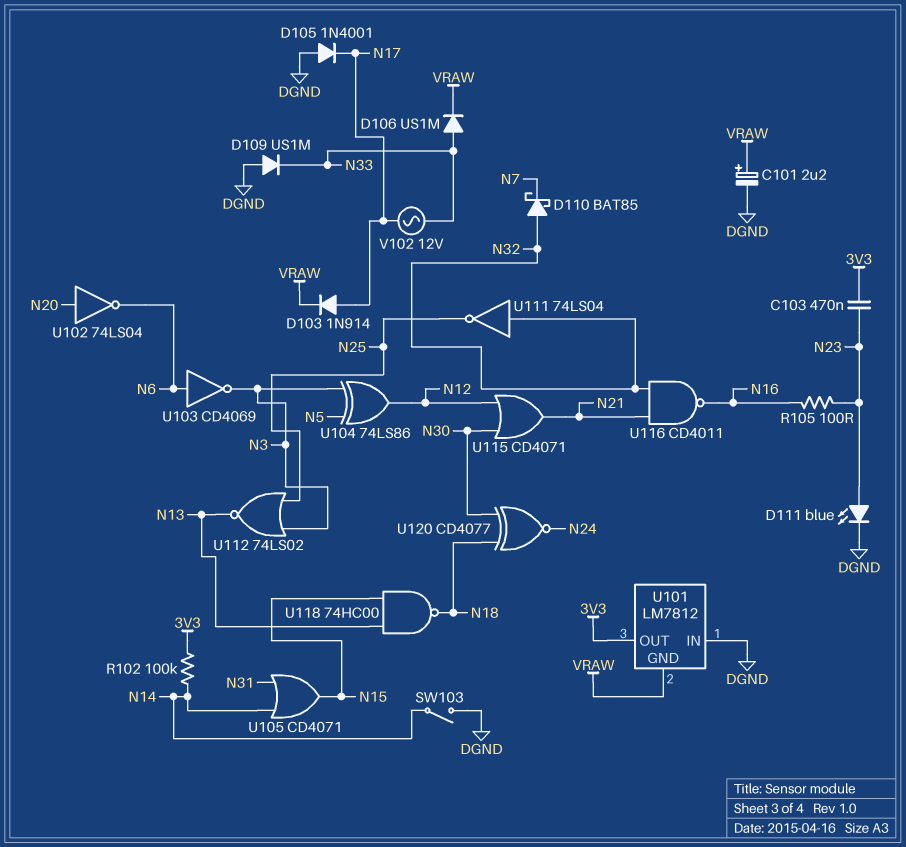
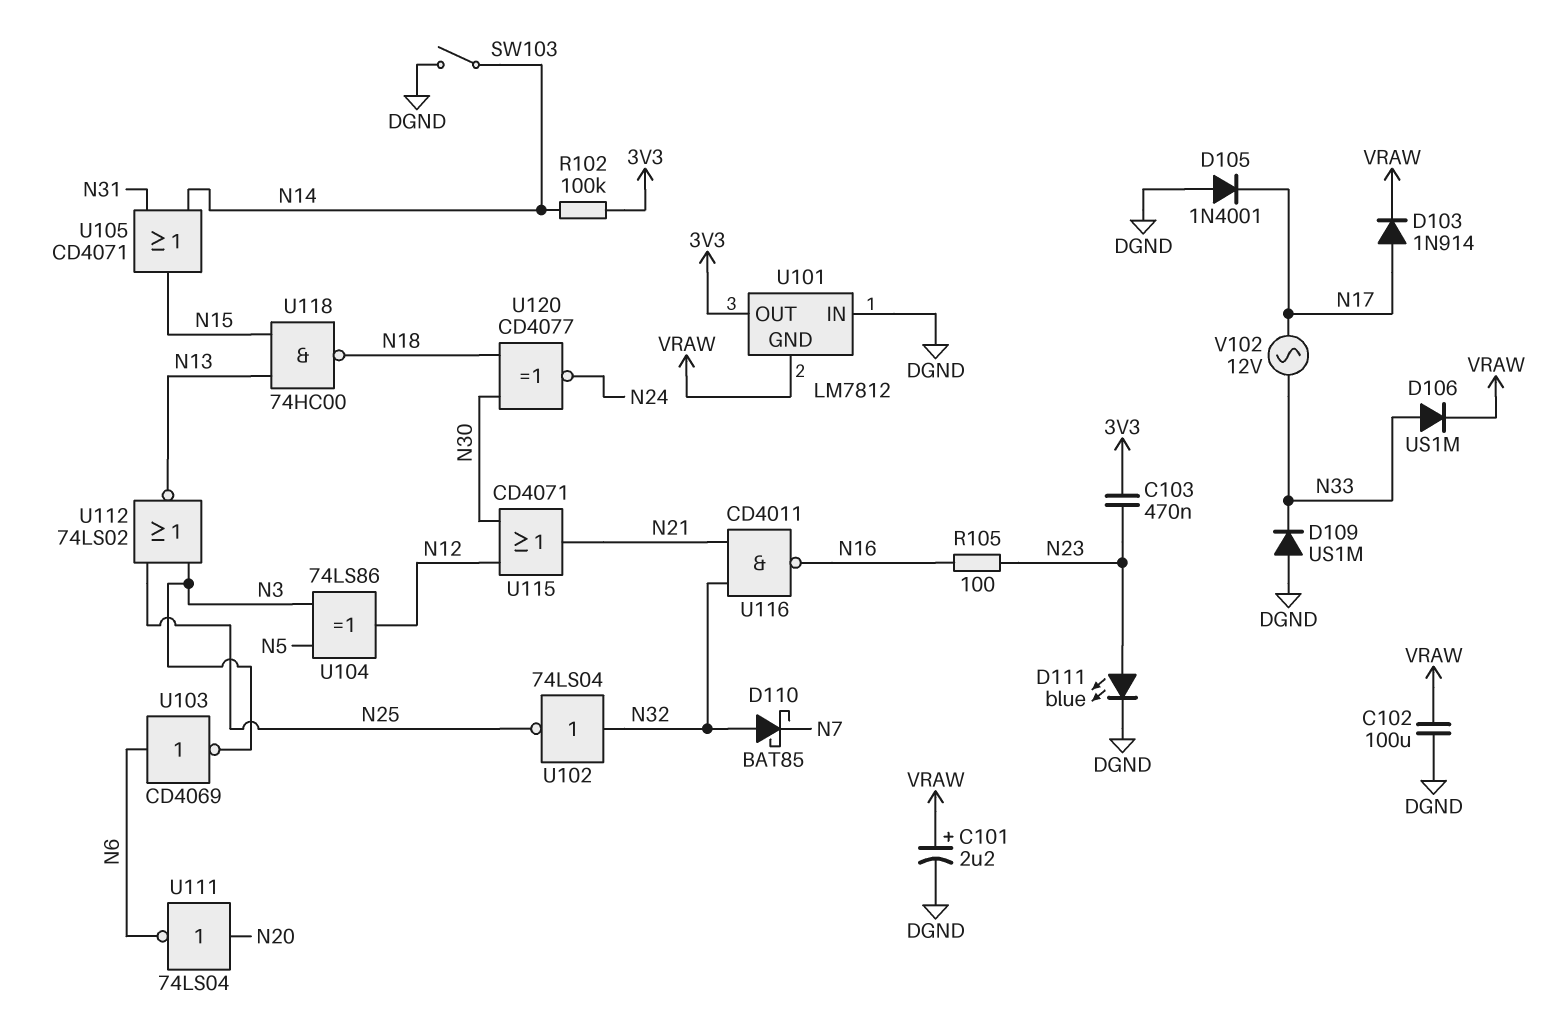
C102: none -> 100uF (DGND, VRAW)
U102: NOT 74LS04 (in N20, out N6) -> NOT 74LS04 (in N32, out N25)
U111: NOT 74LS04 (in N32, out N25) -> NOT 74LS04 (in N20, out N6)

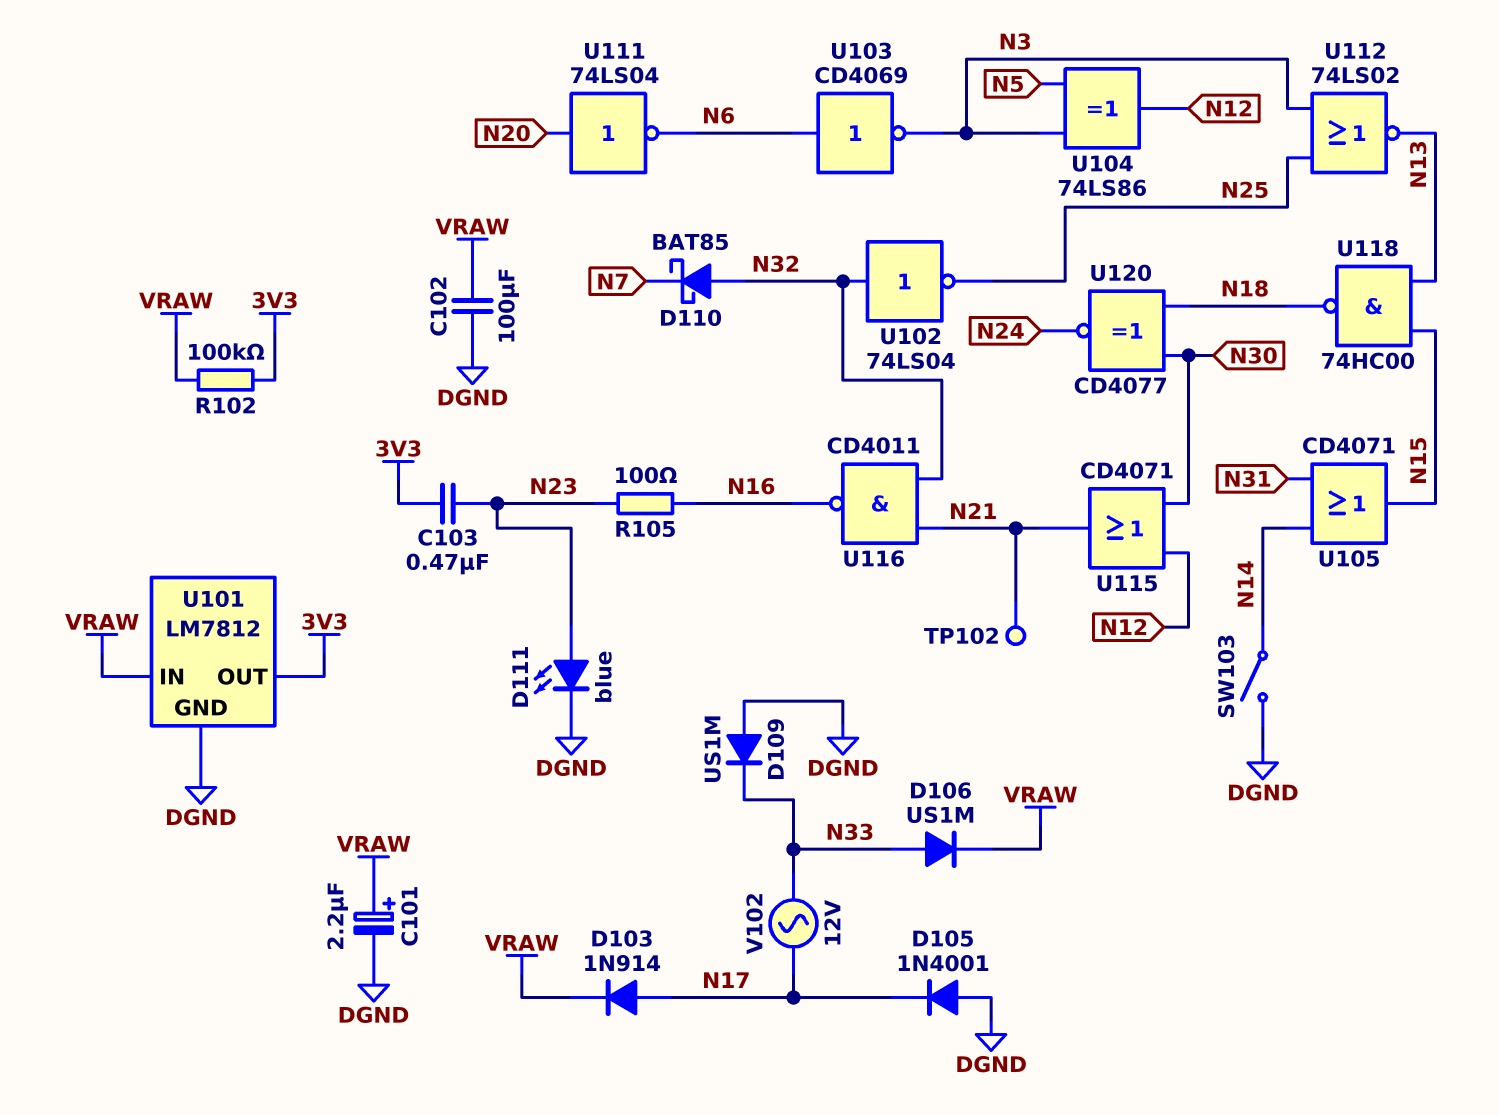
R102: 100k (3V3, N14) -> 100k (3V3, VRAW)
TP102: none -> test point (N21)
U101 pin GND: VRAW -> DGND
U101 pin IN: DGND -> VRAW

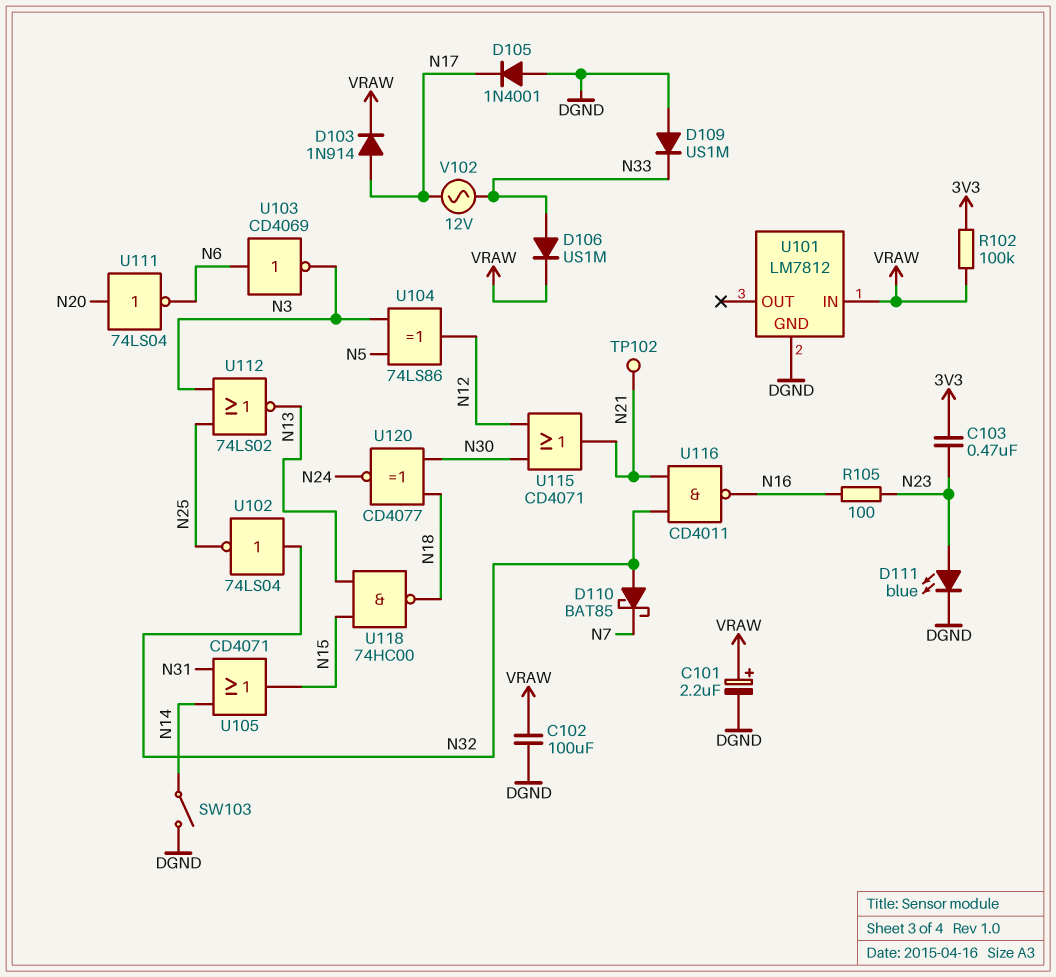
U101 pin OUT: 3V3 -> none

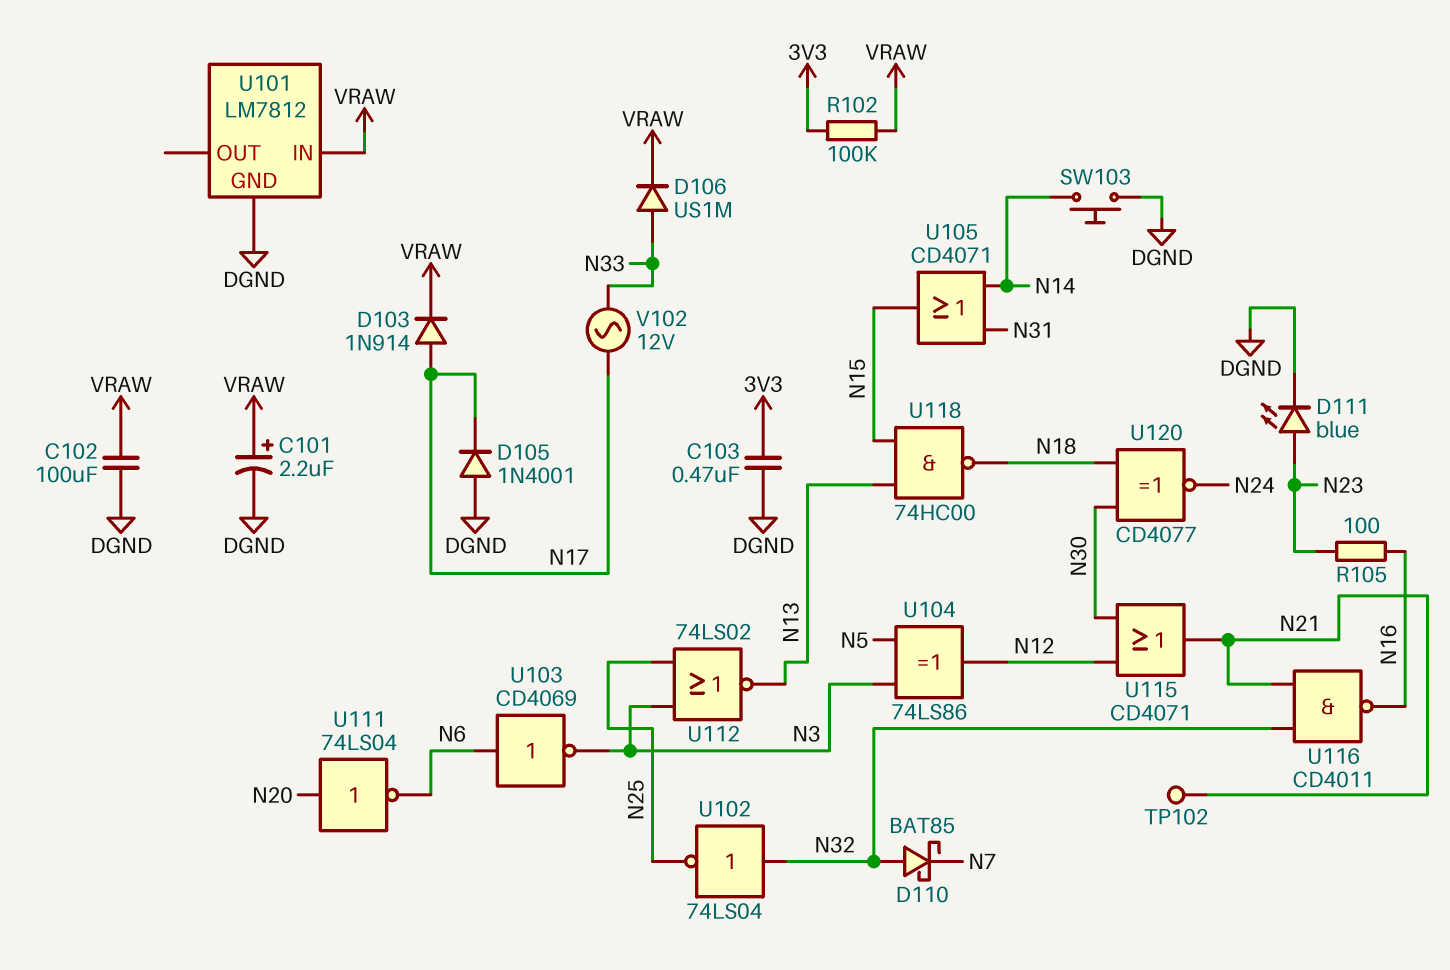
C103: 470nF (3V3, N23) -> 470nF (3V3, DGND)
D109: diode US1M (A DGND, K N33) -> none
SW103: switch (DGND, N14) -> button (DGND, N14)

